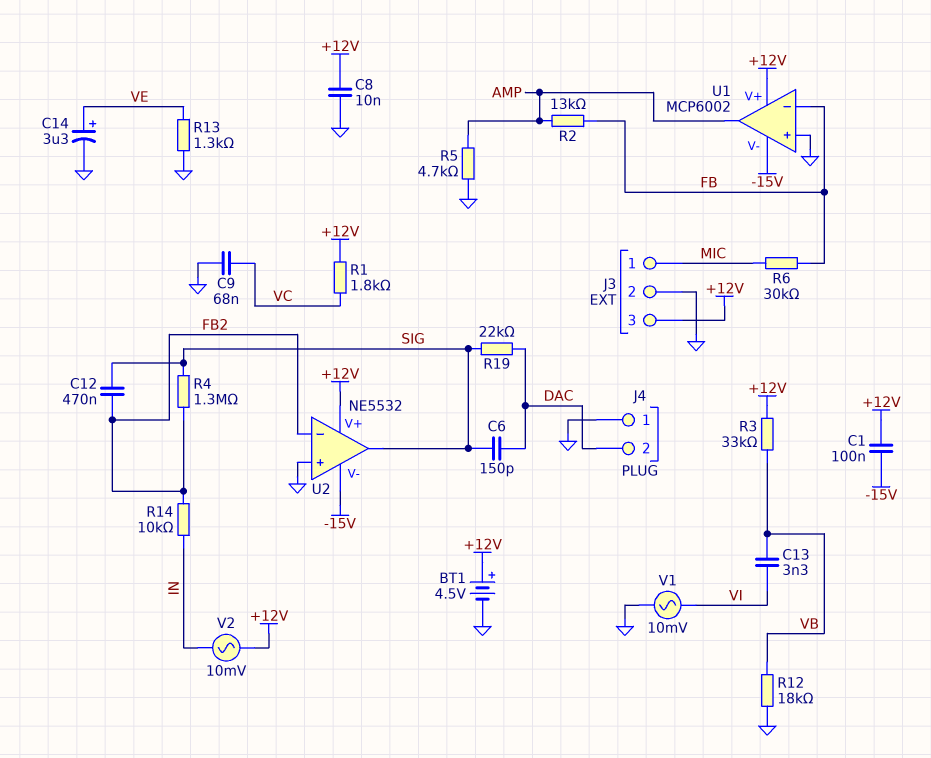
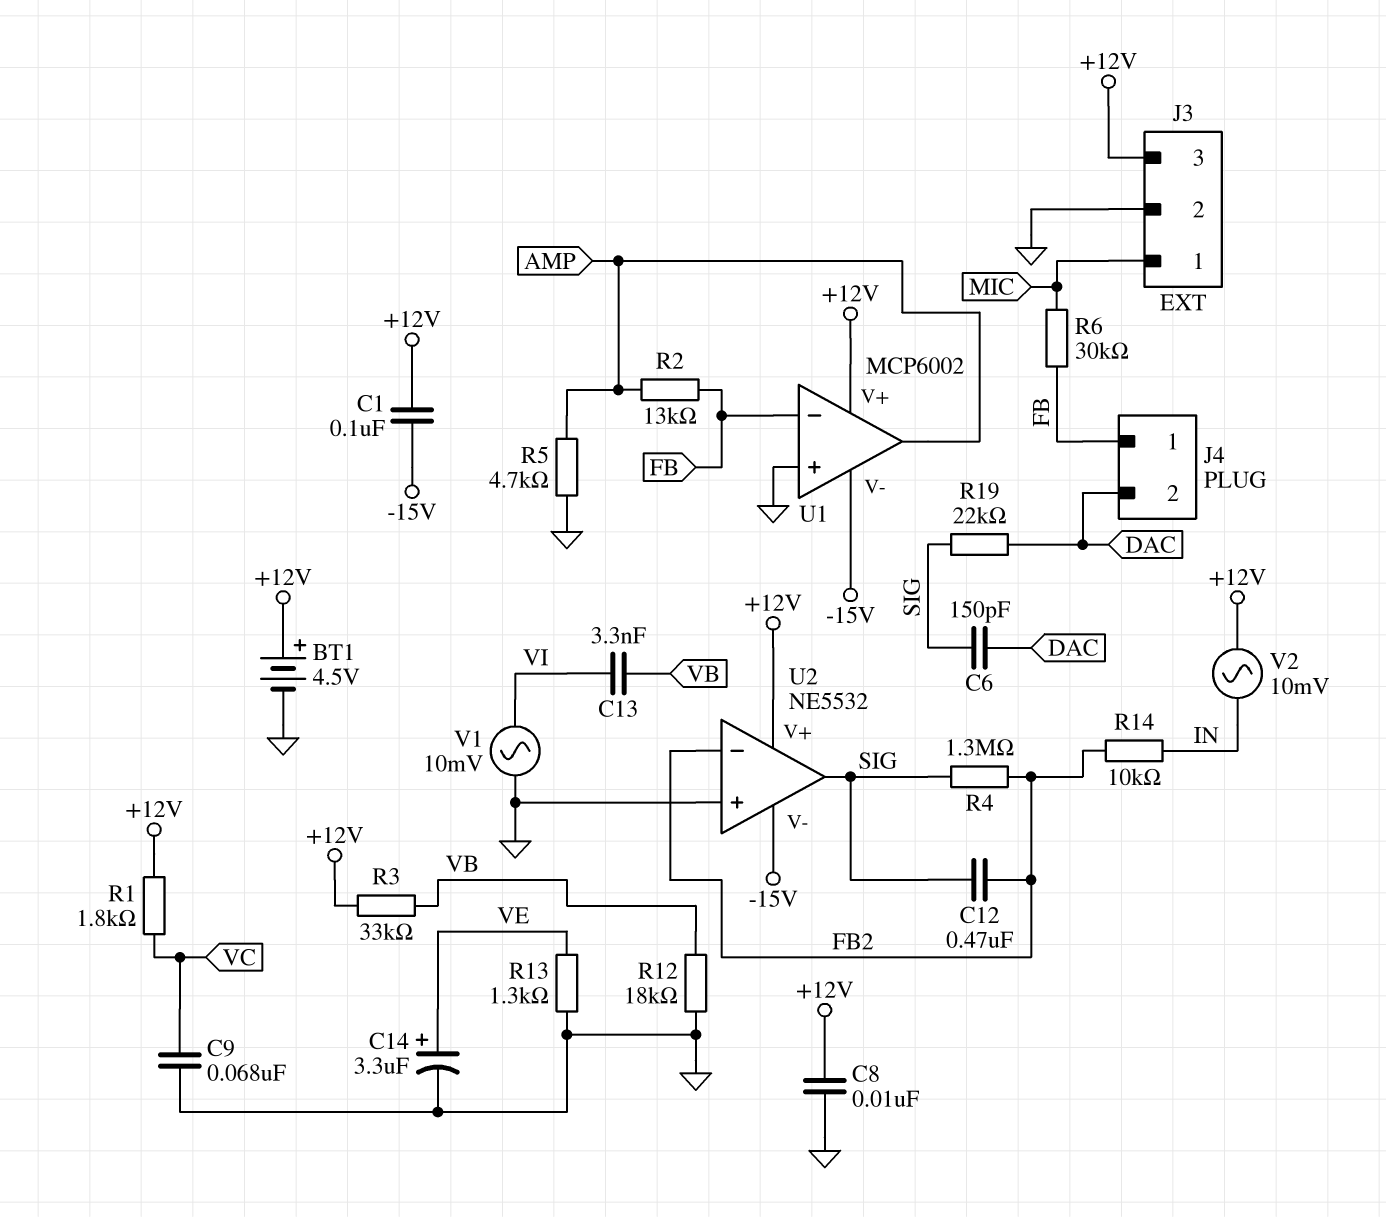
J4 pin 1: GND -> FB

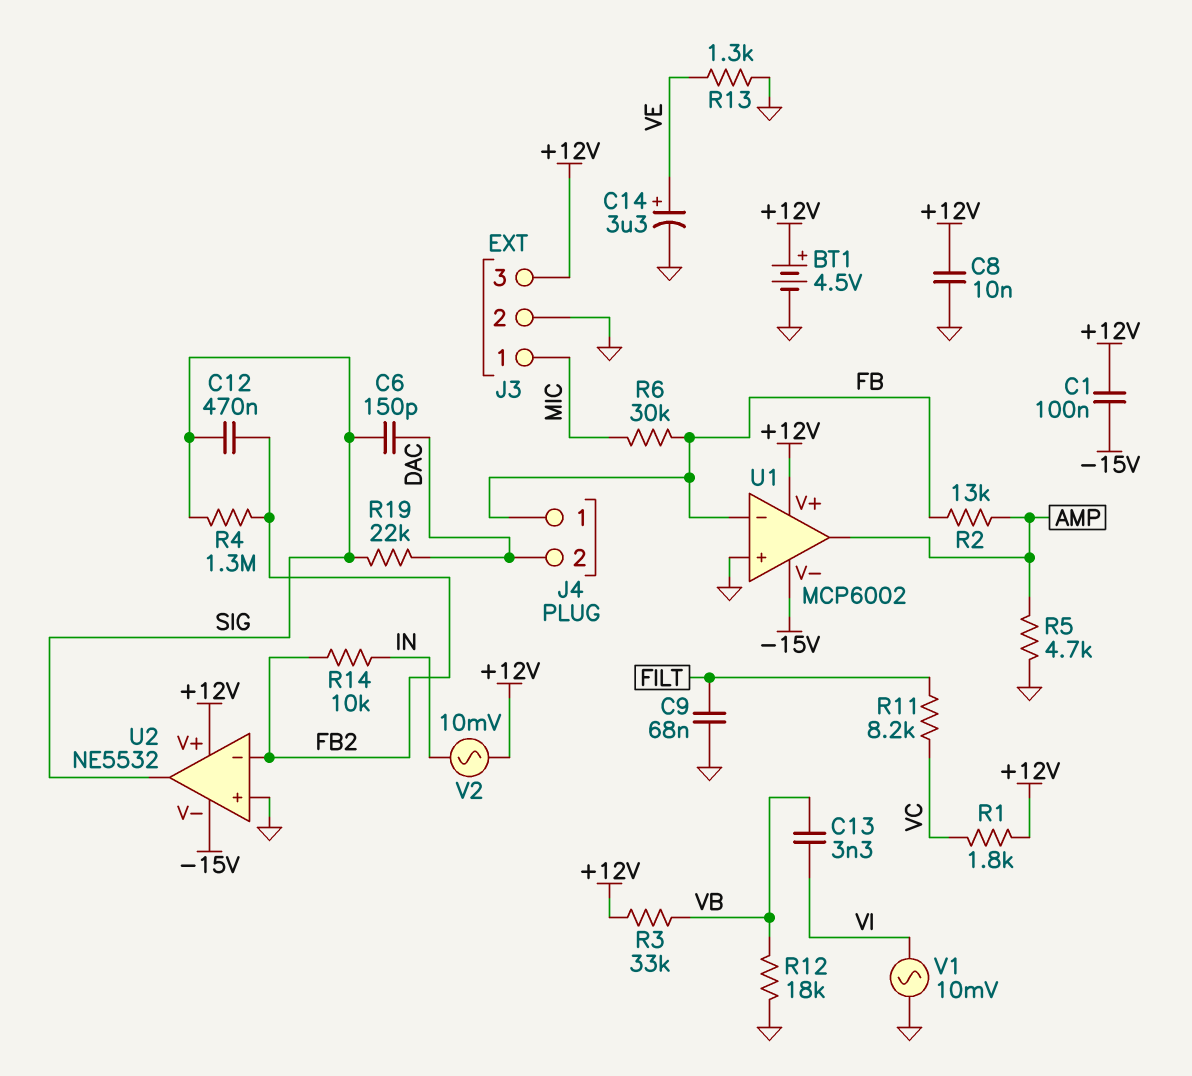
C9: 68nF (GND, VC) -> 68nF (FILT, GND)
R11: none -> 8.2k (FILT, VC)

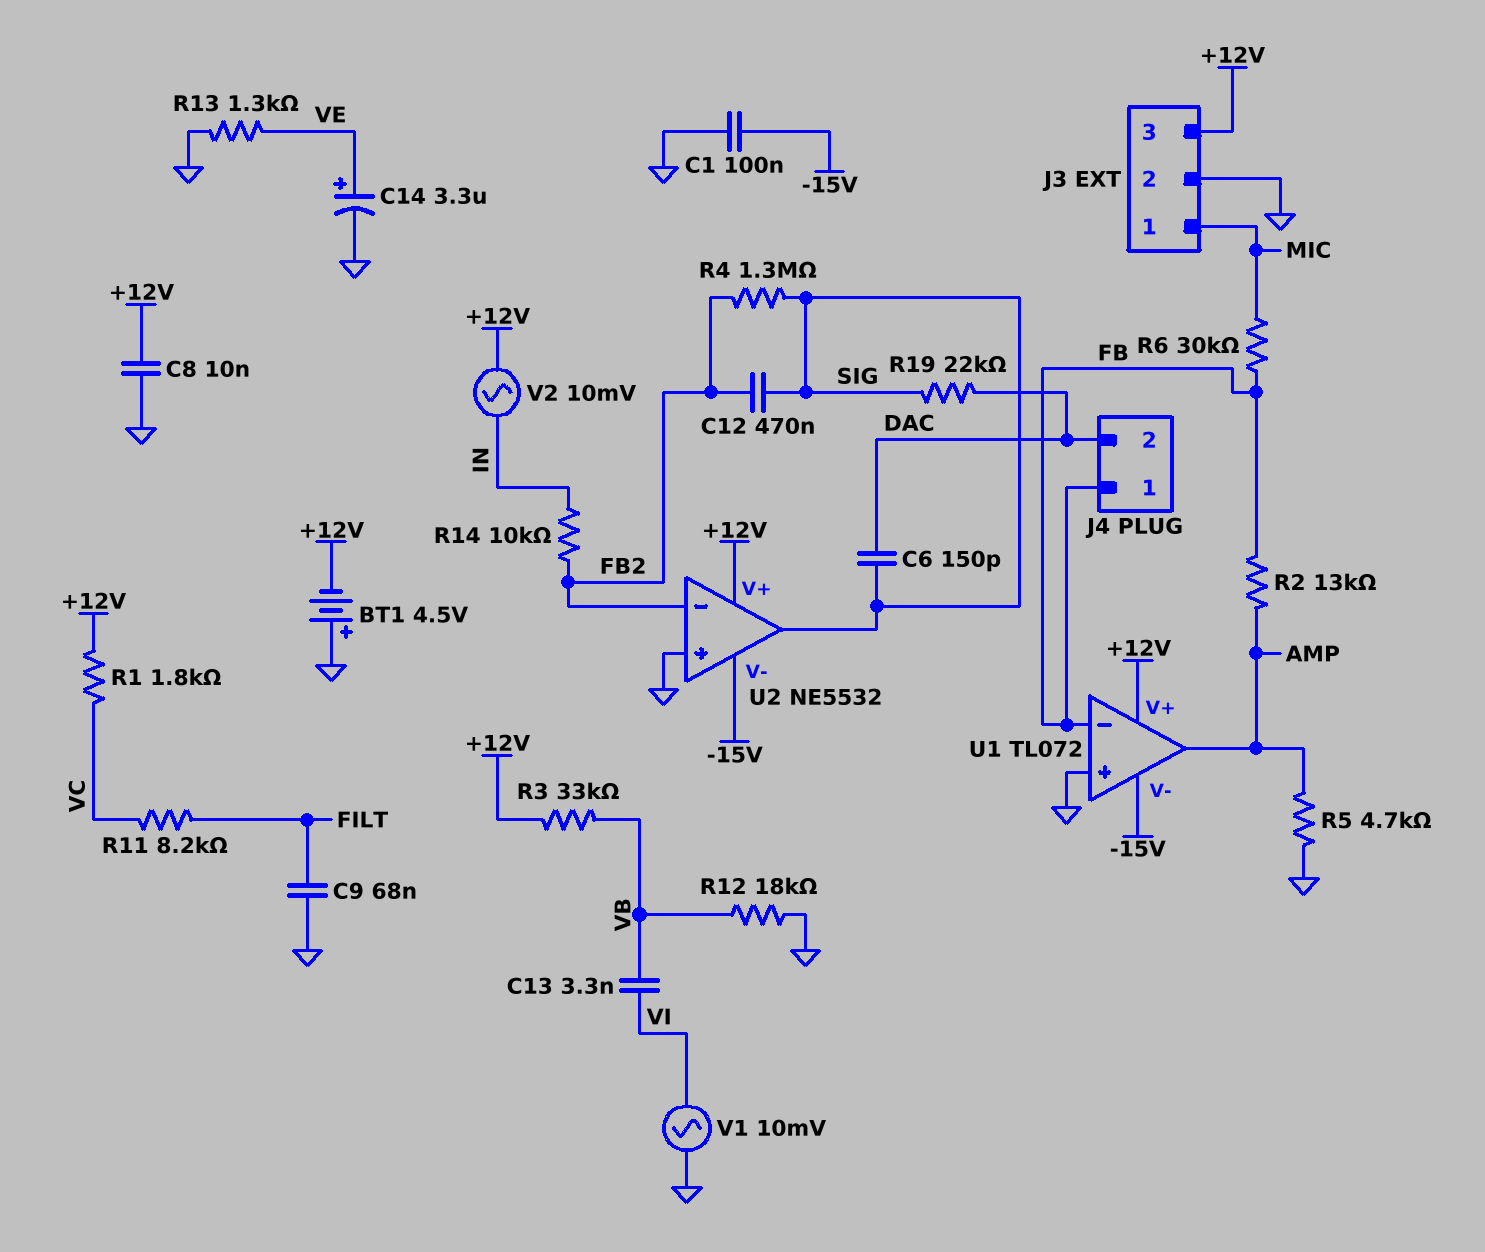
BT1: 4.5V (plus +12V, minus GND) -> 4.5V (plus GND, minus +12V)
C1: 100nF (+12V, -15V) -> 100nF (-15V, GND)
U1: MCP6002 -> TL072

